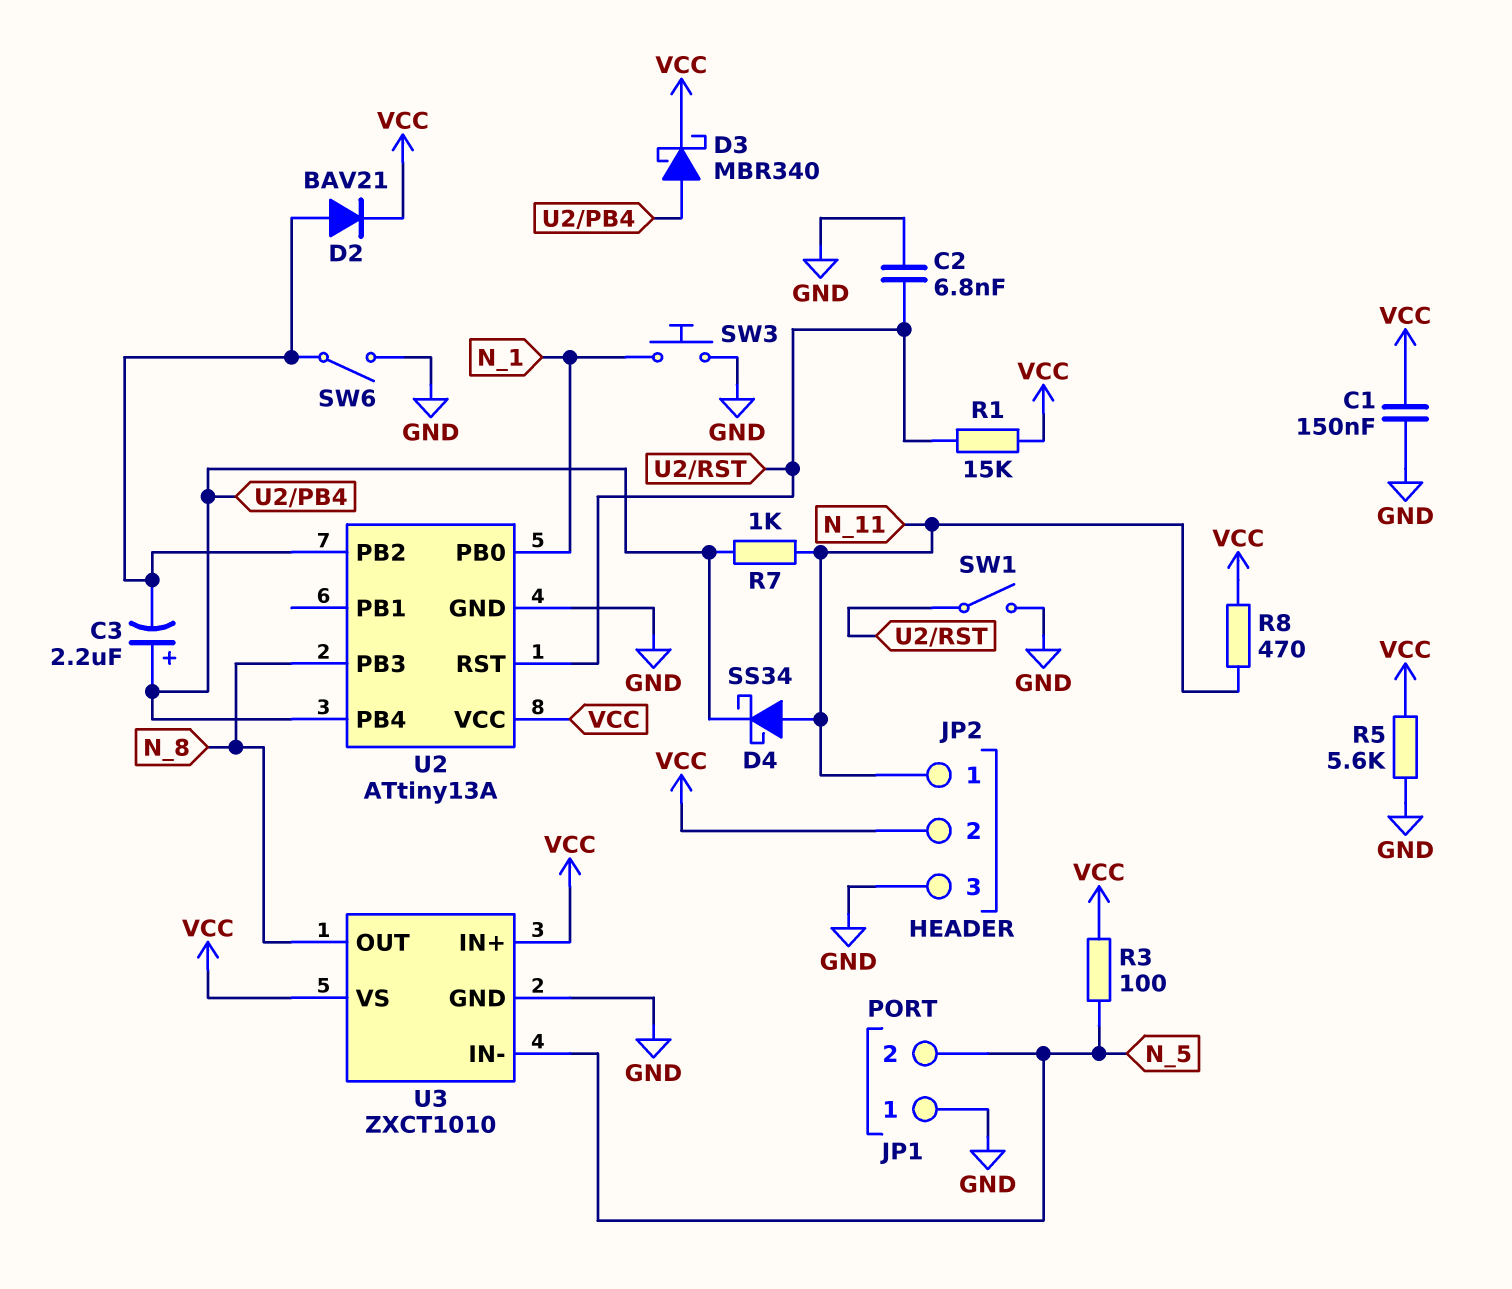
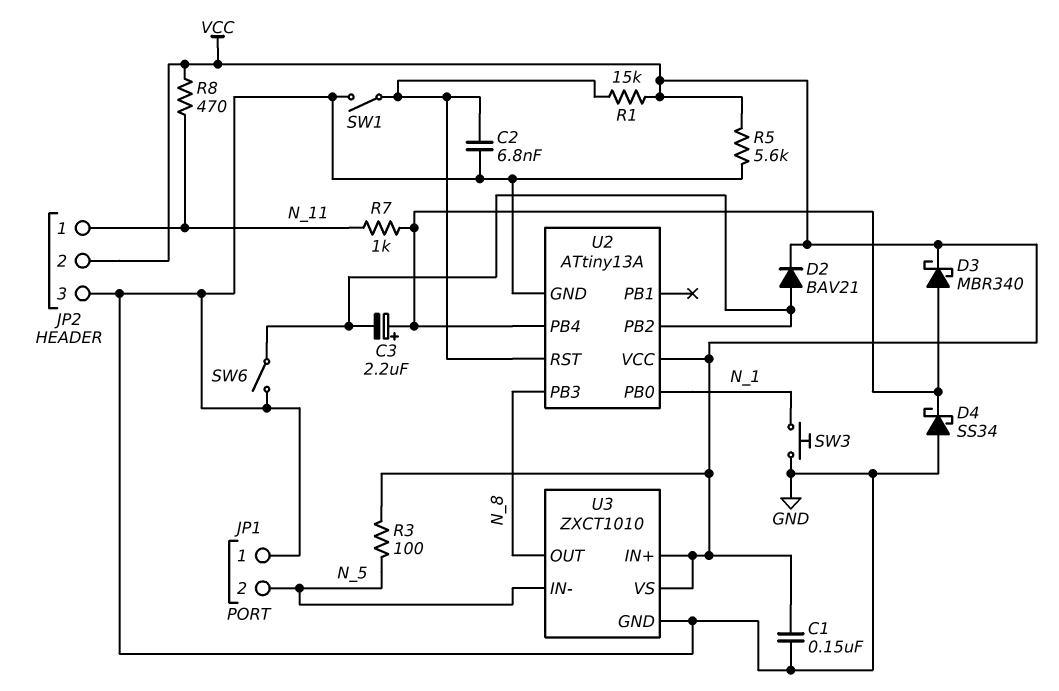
D4: schottky SS34 (A N_11, K U2/PB4) -> schottky SS34 (A GND, K U2/PB4)

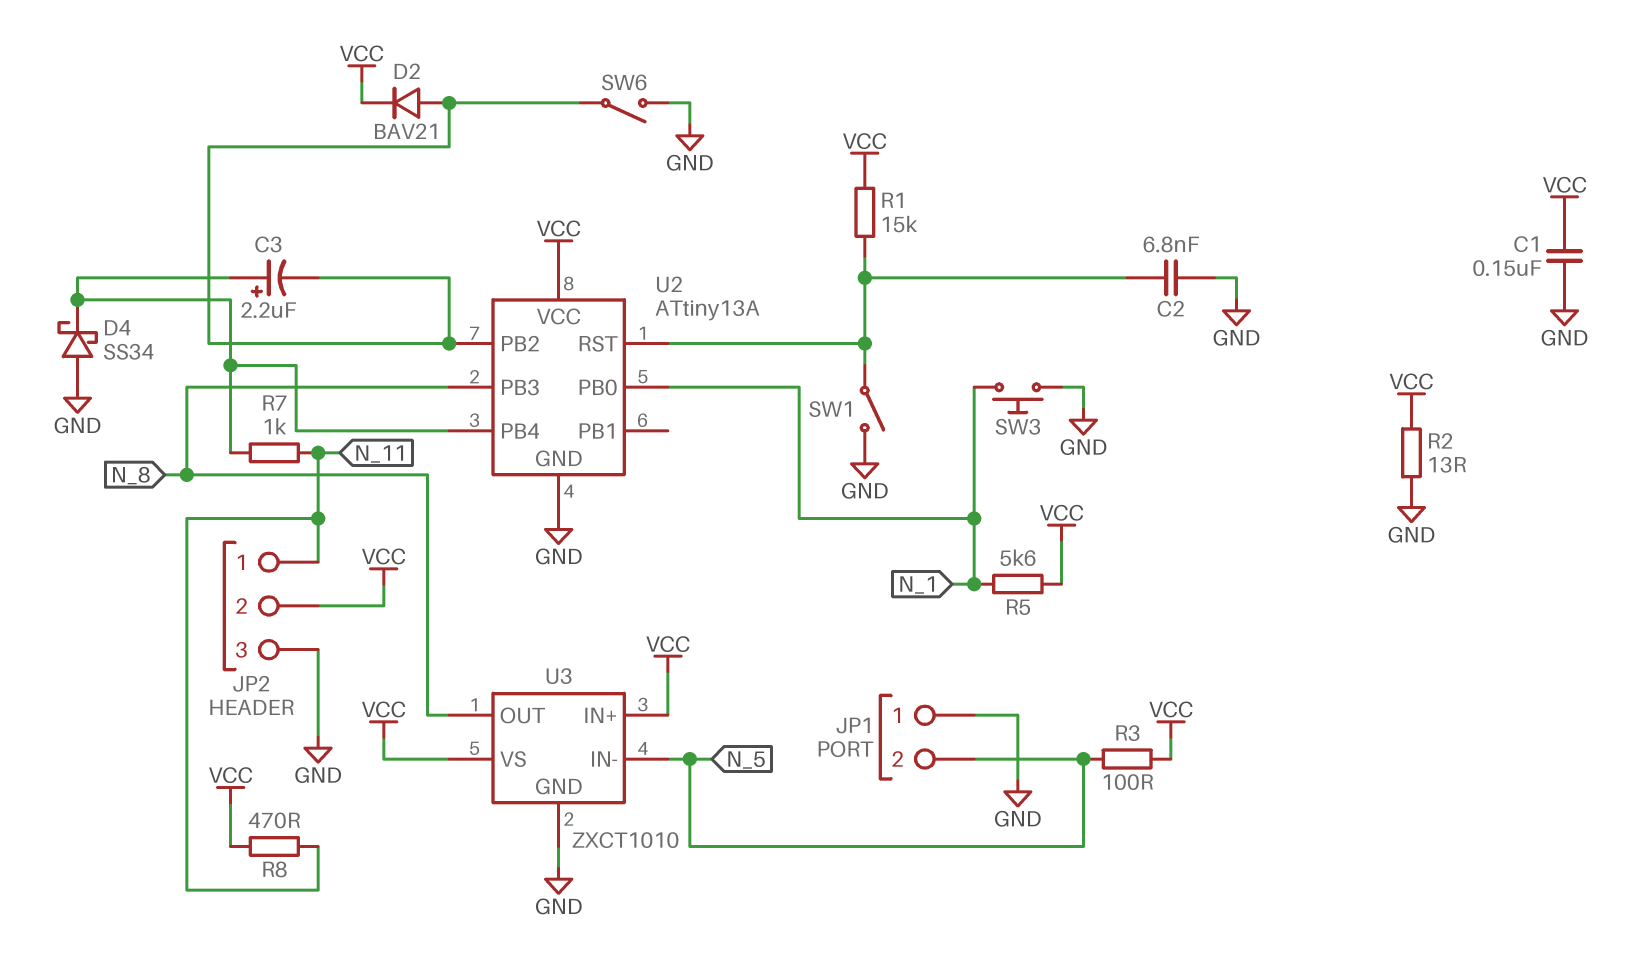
D3: schottky MBR340 (A U2/PB4, K VCC) -> none
R2: none -> 13 (GND, VCC)
R5: 5.6k (GND, VCC) -> 5.6k (N_1, VCC)

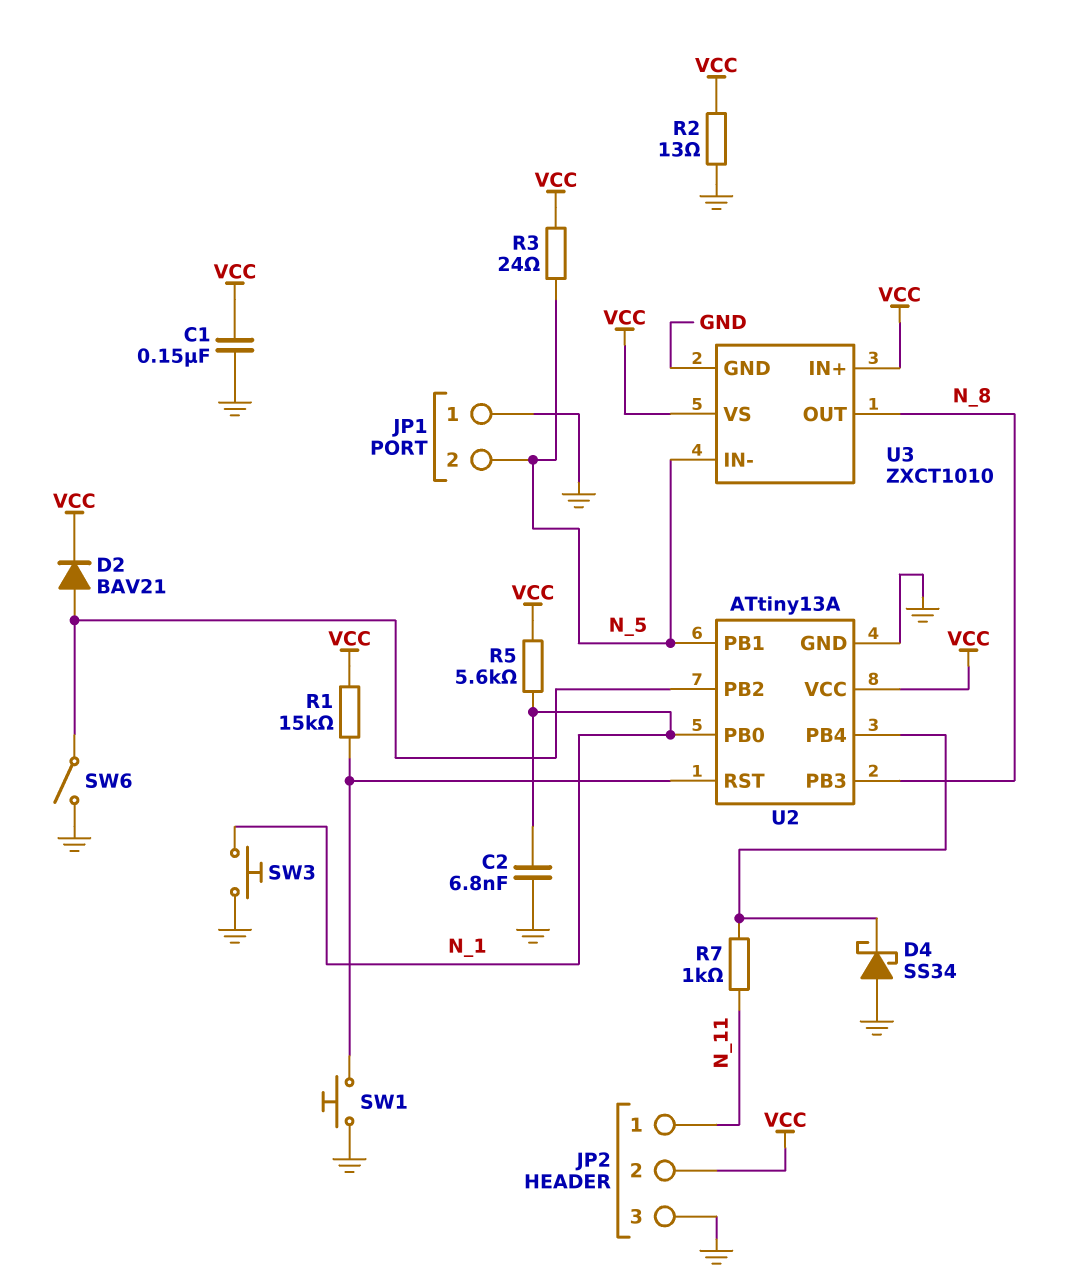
C2: 6.8nF (GND, U2/RST) -> 6.8nF (GND, N_1)
C3: 2.2uF (plus U2/PB4, minus U2/PB2) -> none
R3: 100 (N_5, VCC) -> 24 (N_5, VCC)
R8: 470 (N_11, VCC) -> none
SW1: switch (GND, U2/RST) -> button (GND, U2/RST)
U2 pin PB1: none -> N_5

